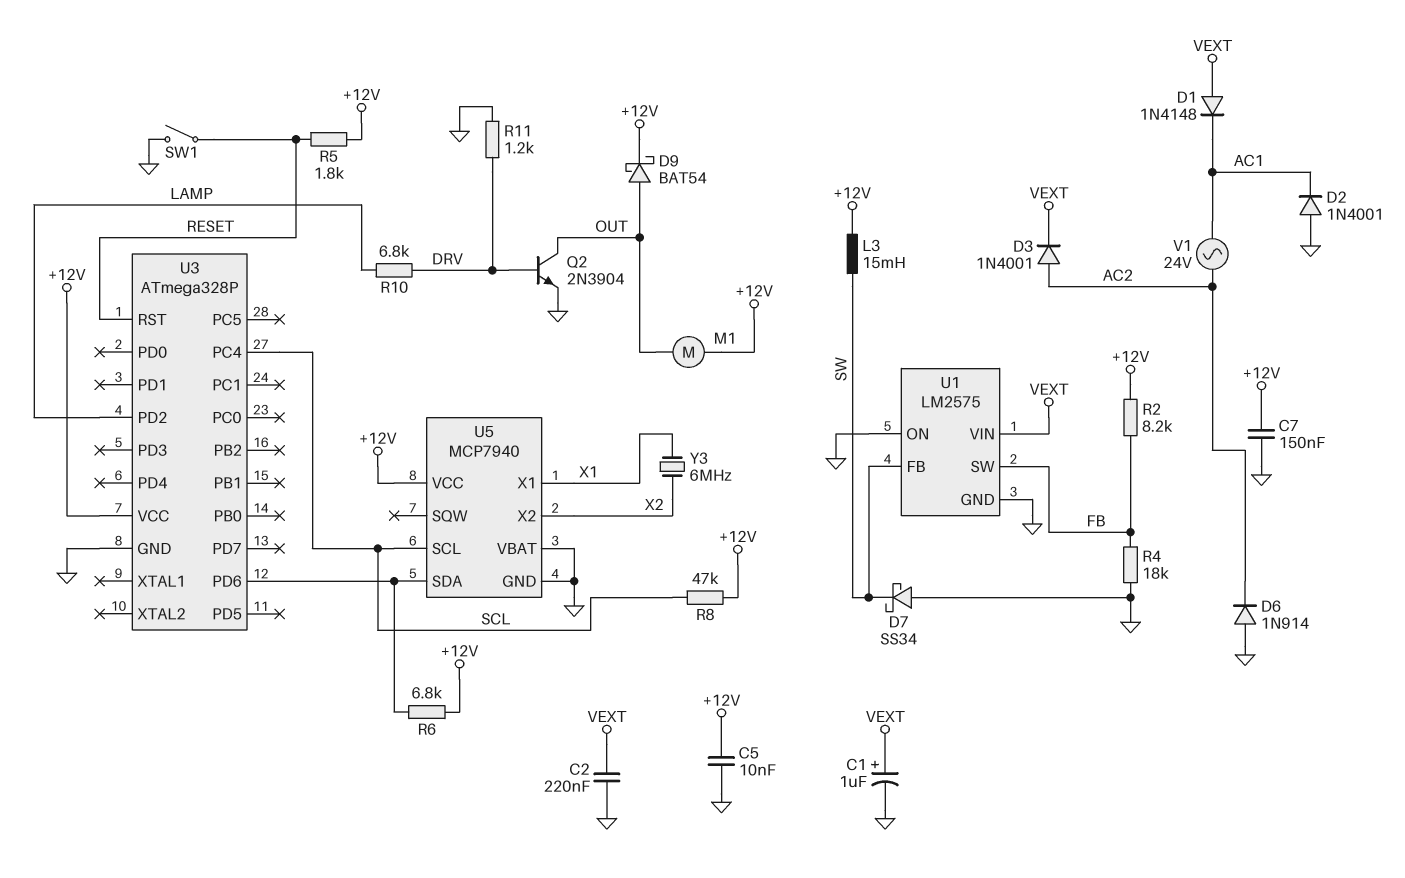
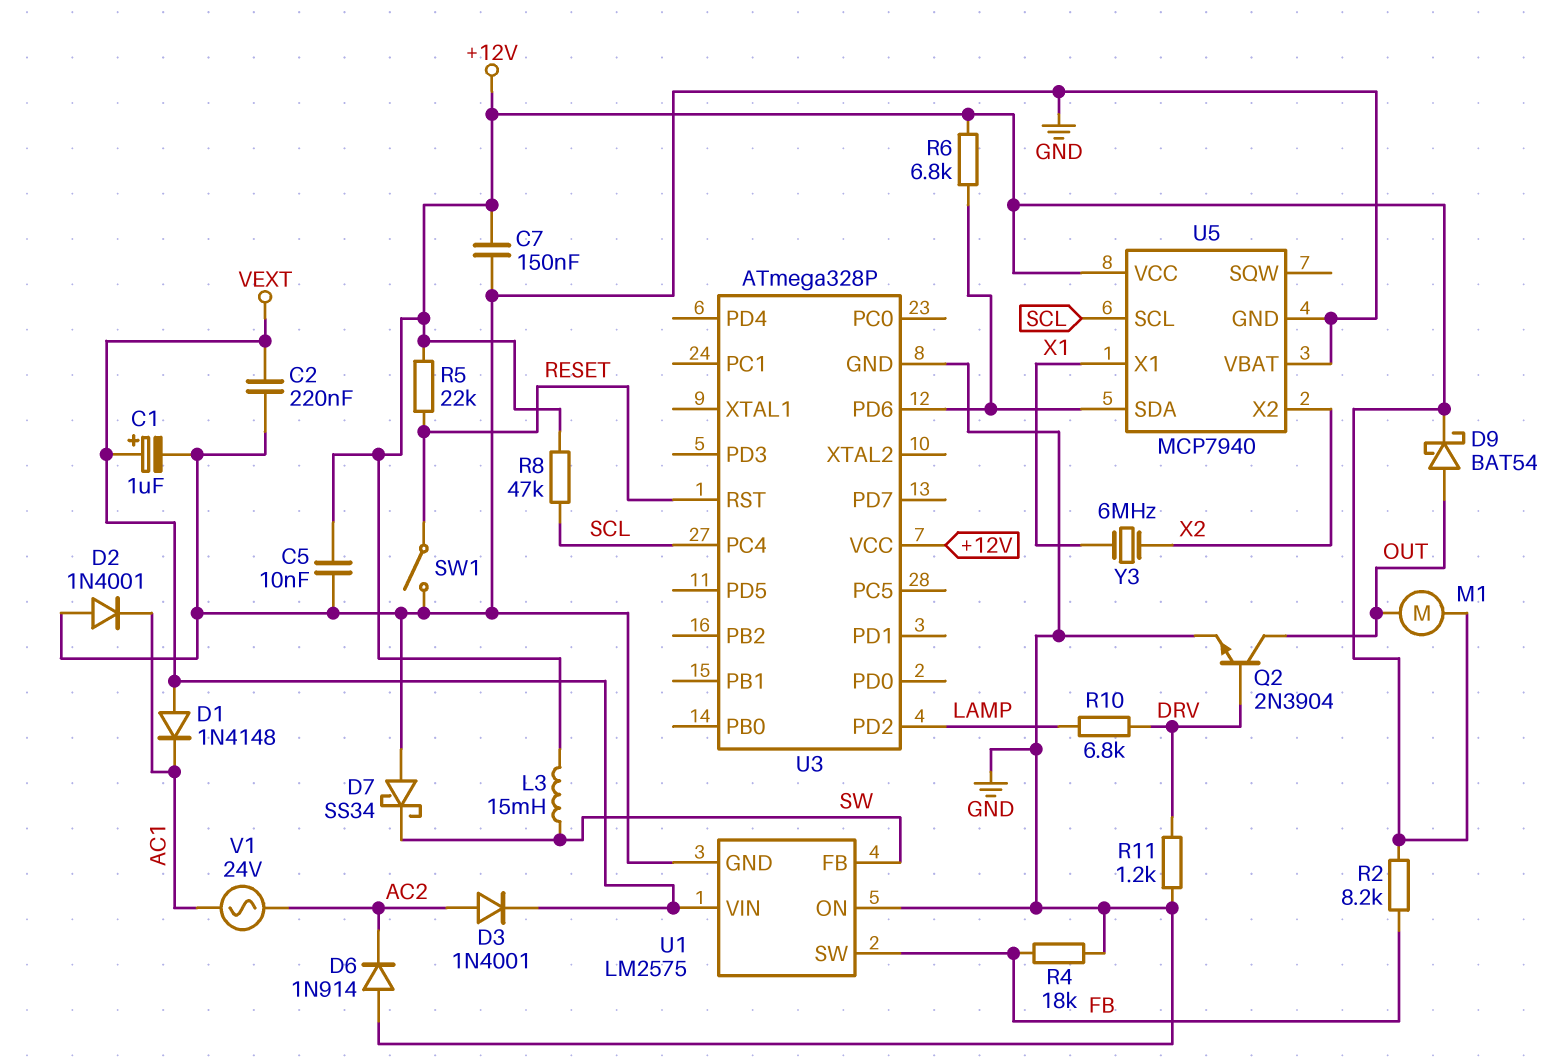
R5: 1.8k (+12V, RESET) -> 22k (+12V, RESET)

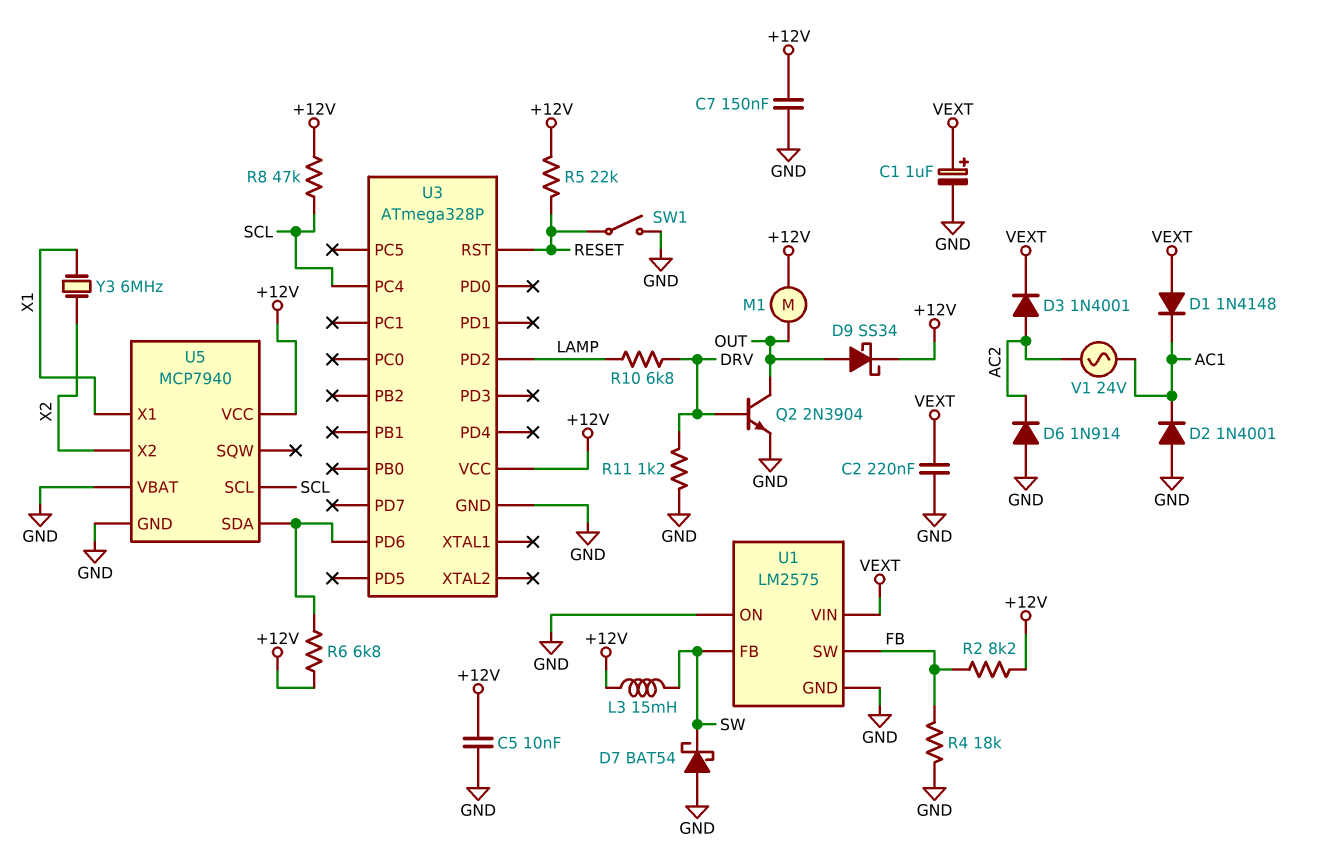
D7: schottky SS34 (A GND, K SW) -> schottky BAT54 (A GND, K SW)
D9: schottky BAT54 (A OUT, K +12V) -> schottky SS34 (A OUT, K +12V)

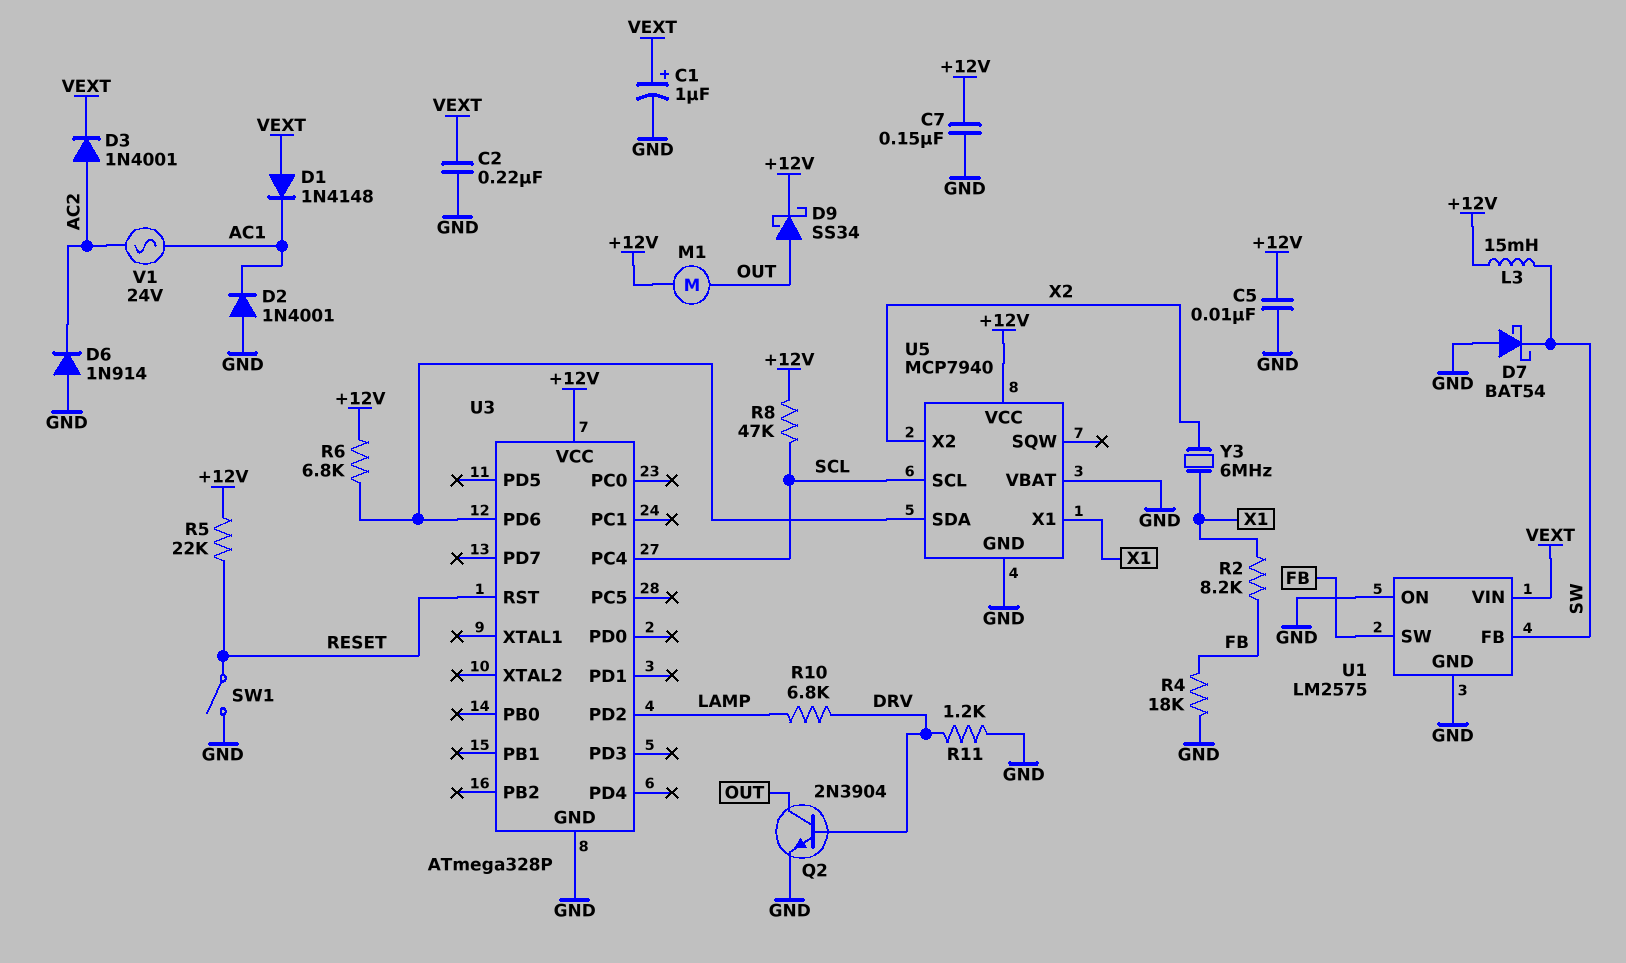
R2: 8.2k (+12V, FB) -> 8.2k (FB, X1)

